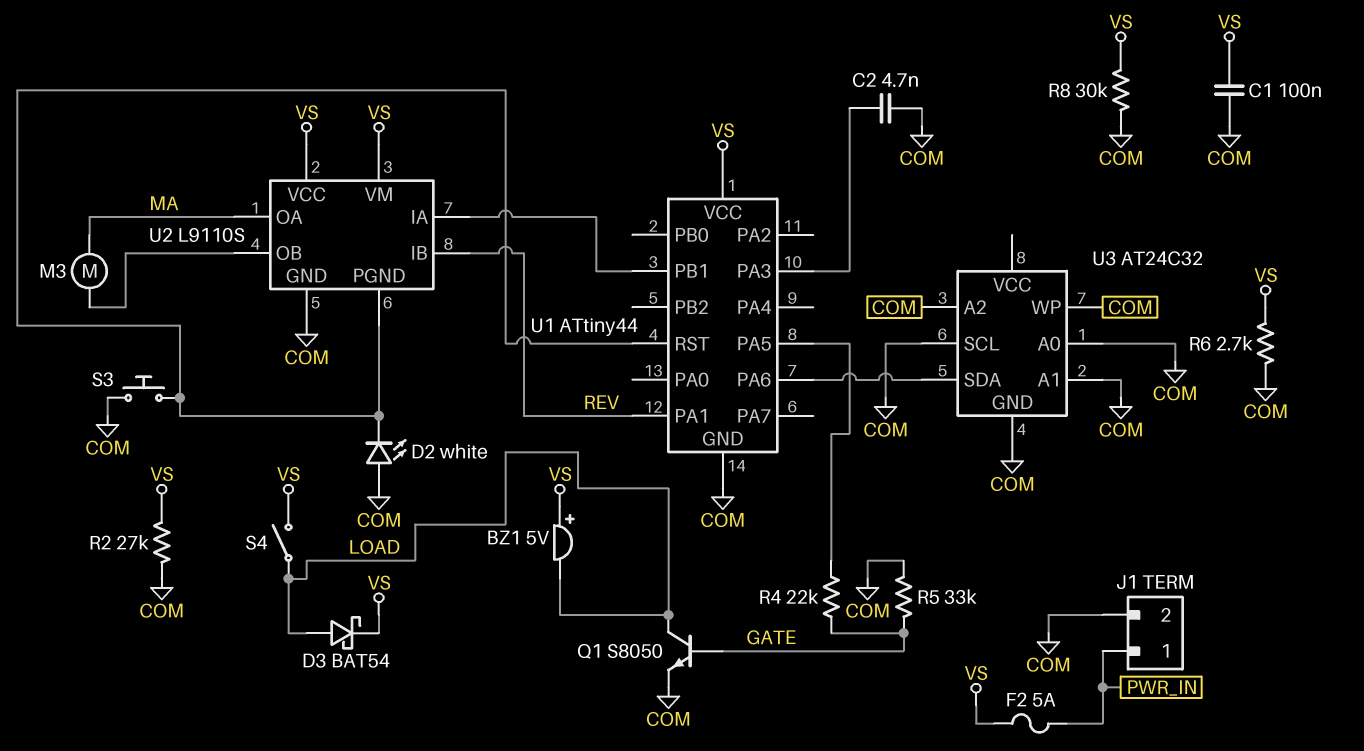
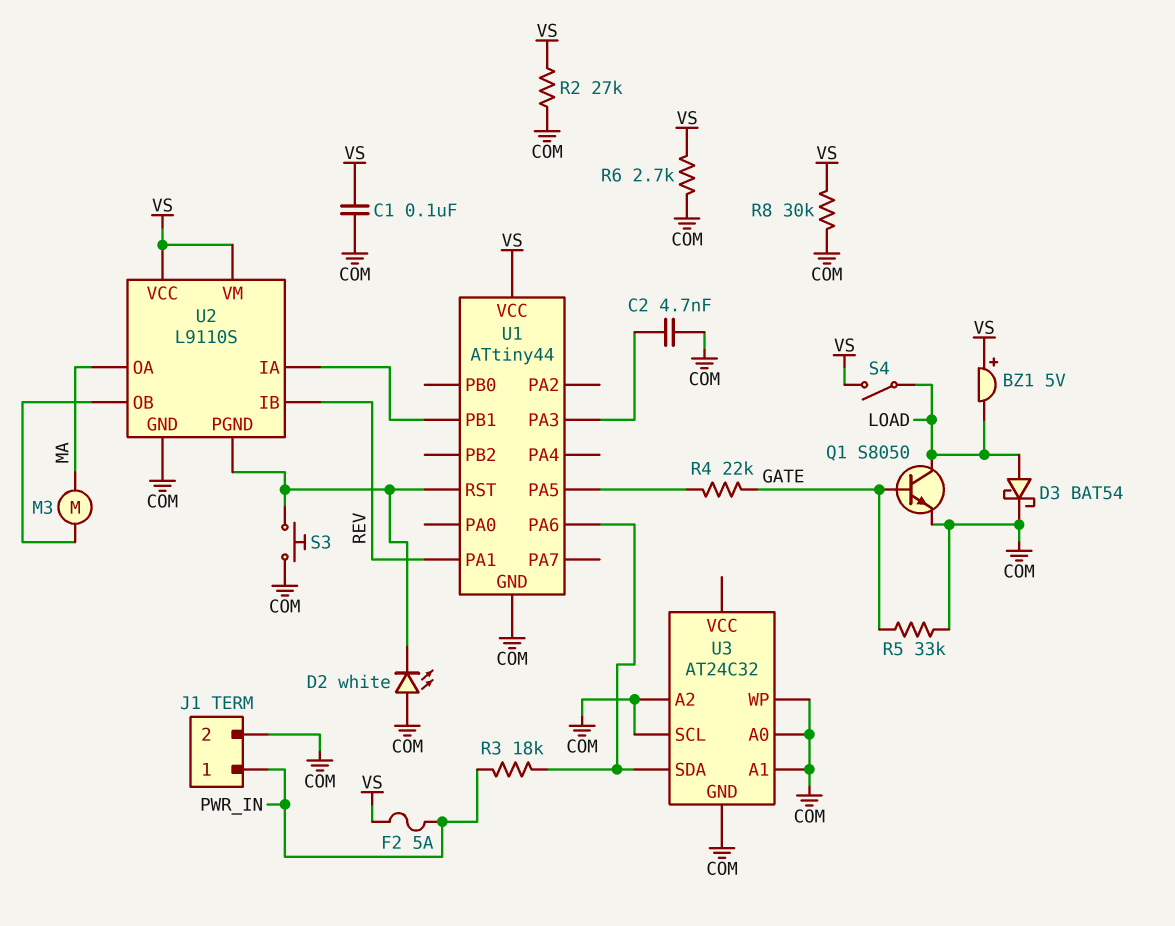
D3: schottky BAT54 (A LOAD, K VS) -> schottky BAT54 (A LOAD, K COM)
R3: none -> 18k (PWR_IN, U1/PA6)

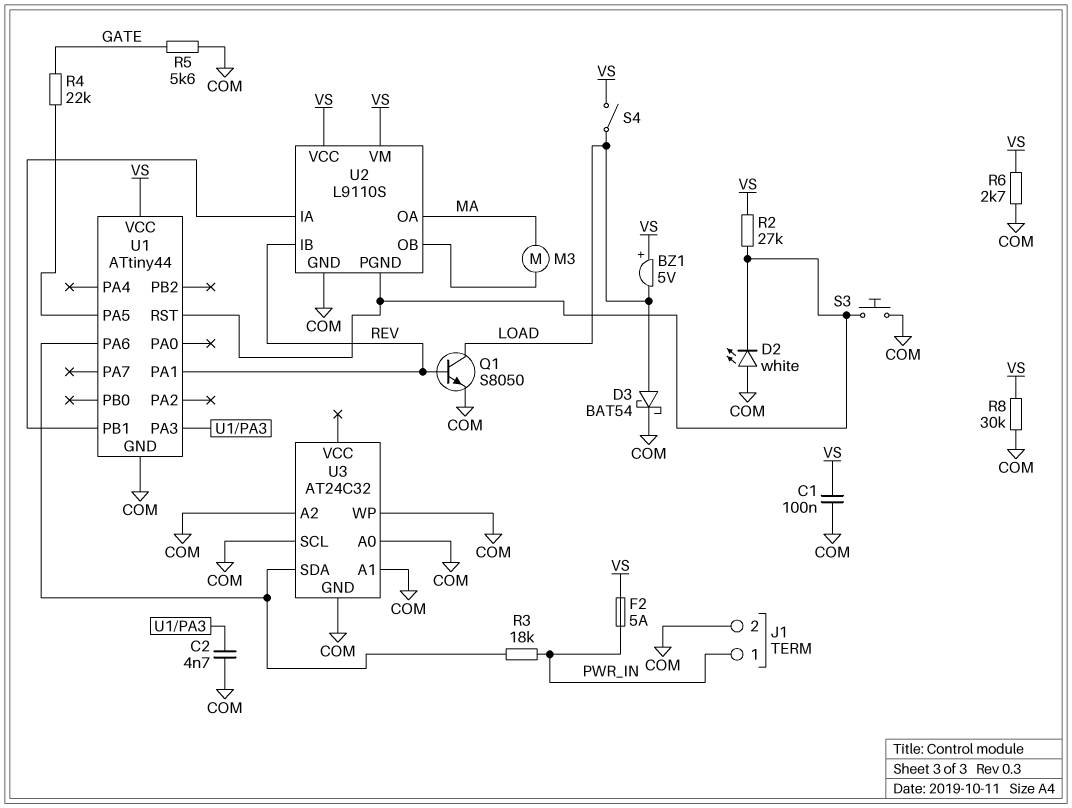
Q1: NPN S8050 (B GATE, C LOAD, E COM) -> NPN S8050 (B REV, C LOAD, E COM)
R2: 27k (COM, VS) -> 27k (U1/RST, VS)
R5: 33k (COM, GATE) -> 5.6k (COM, GATE)

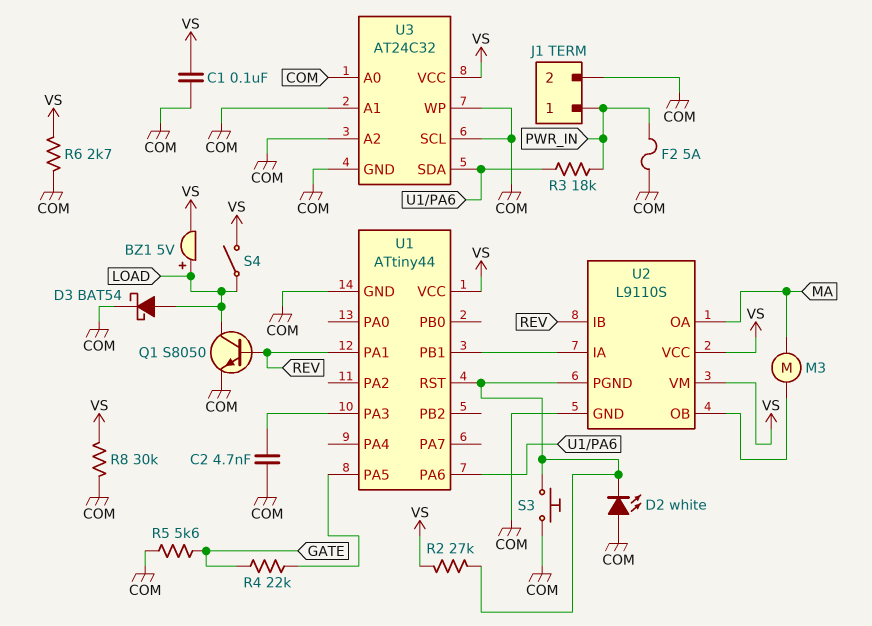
BZ1: buzzer 5V (plus VS, minus LOAD) -> buzzer 5V (plus LOAD, minus VS)
F2: 5A (PWR_IN, VS) -> 5A (COM, PWR_IN)
U3 pin VCC: none -> VS

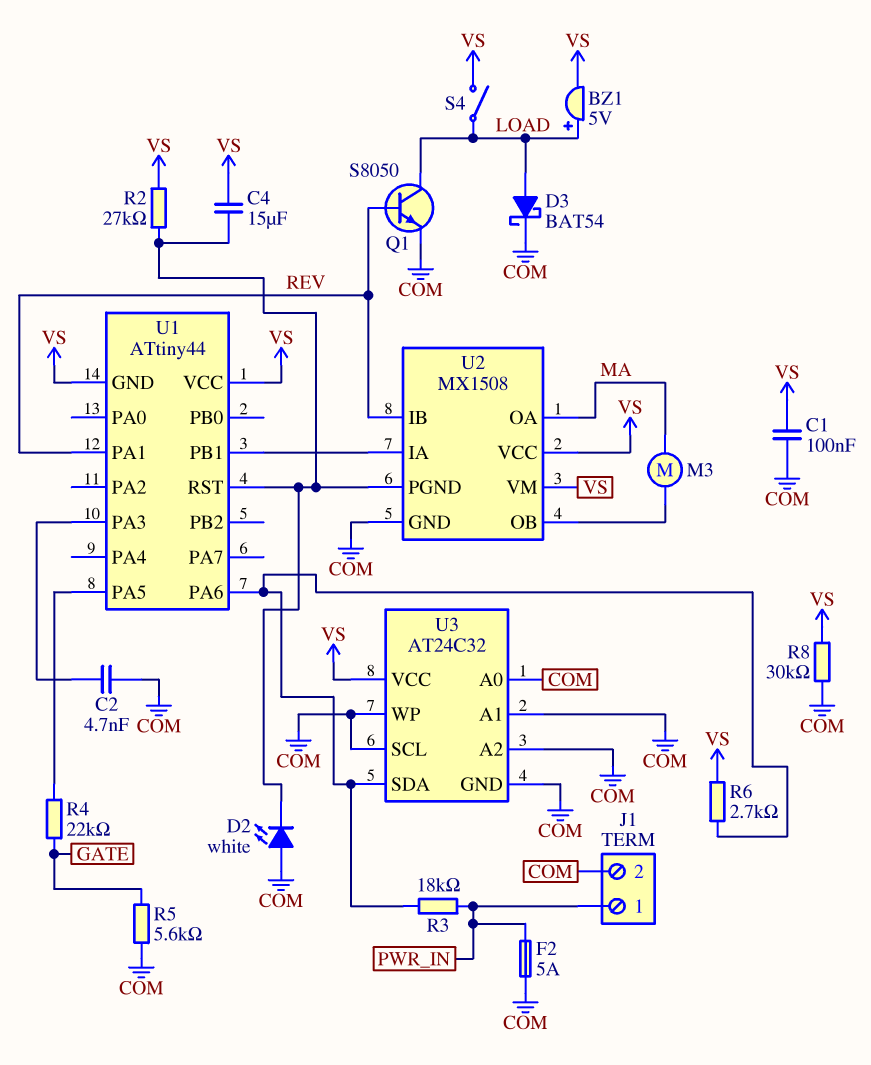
C4: none -> 15uF (U1/RST, VS)
R6: 2.7k (COM, VS) -> 2.7k (U1/PA6, VS)
S3: button (COM, U1/RST) -> none
U1 pin GND: COM -> VS
U2: L9110S -> MX1508

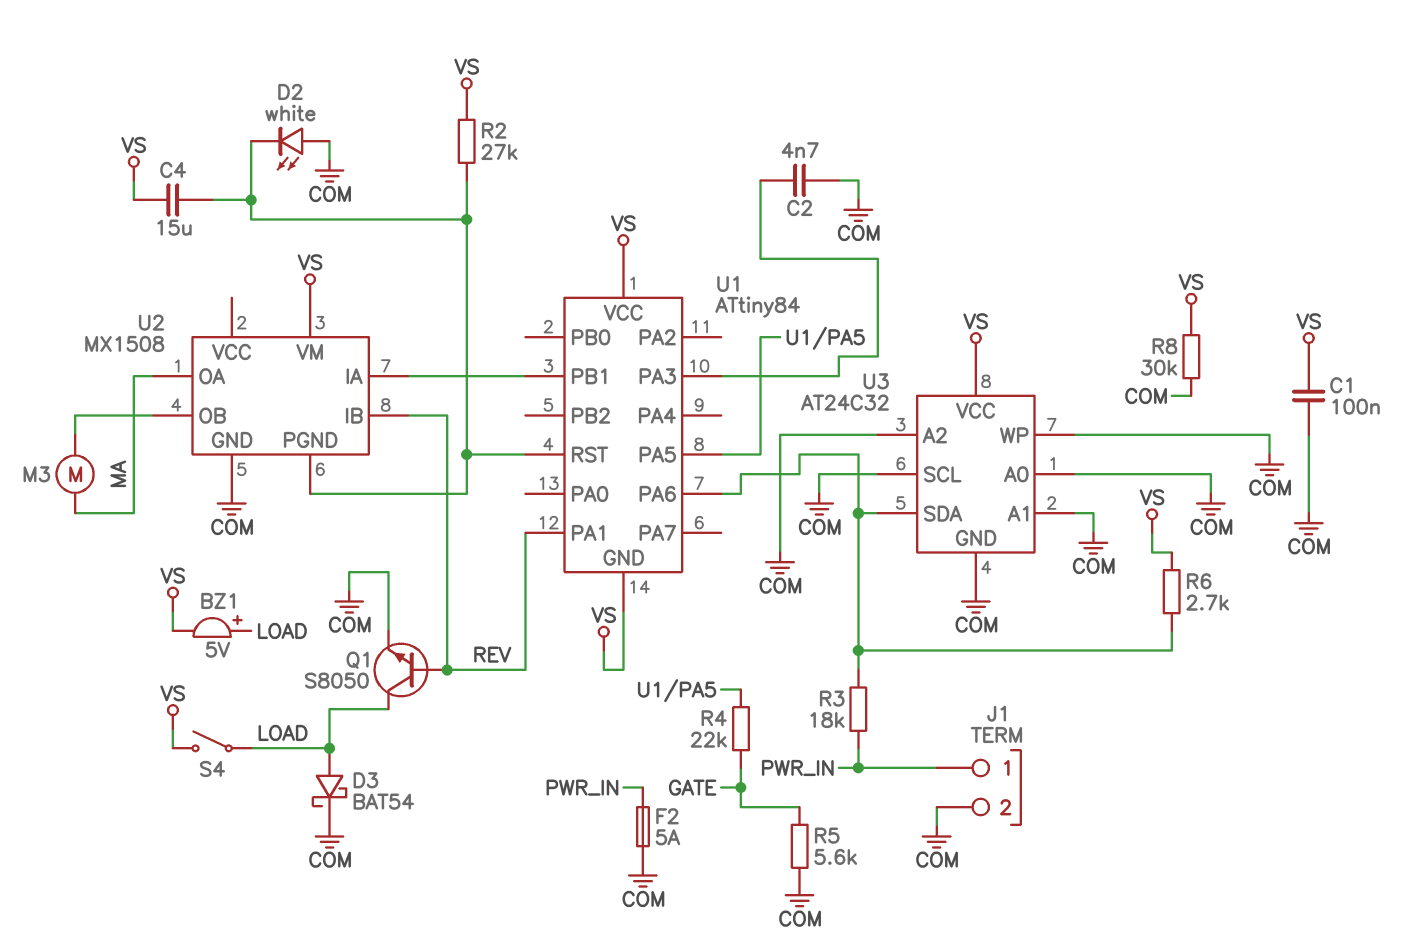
U1: ATtiny44 -> ATtiny84
U2 pin VCC: VS -> none

